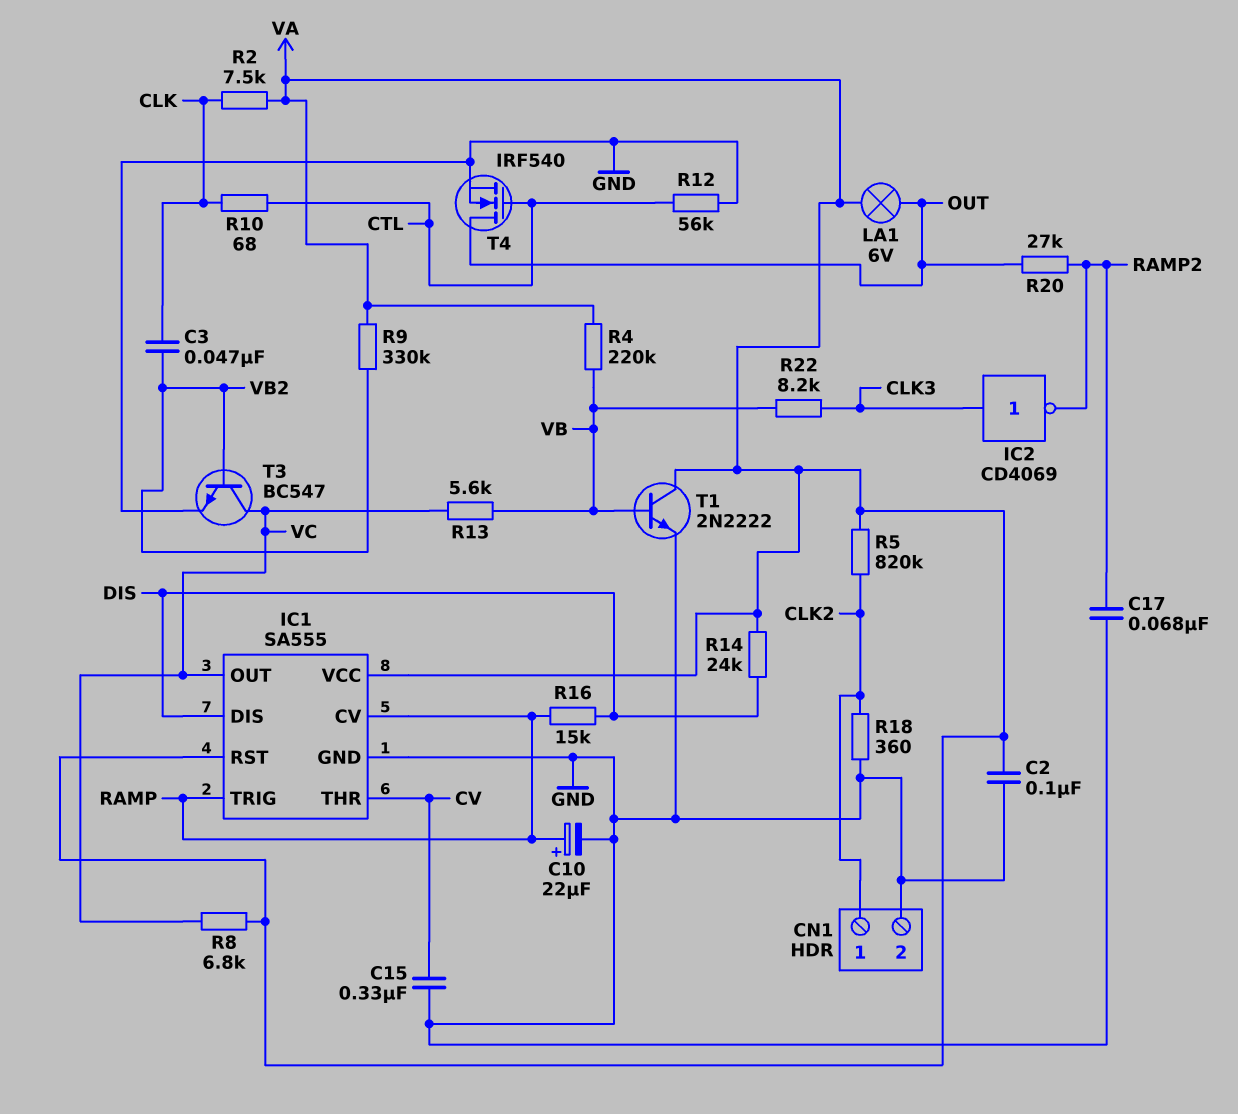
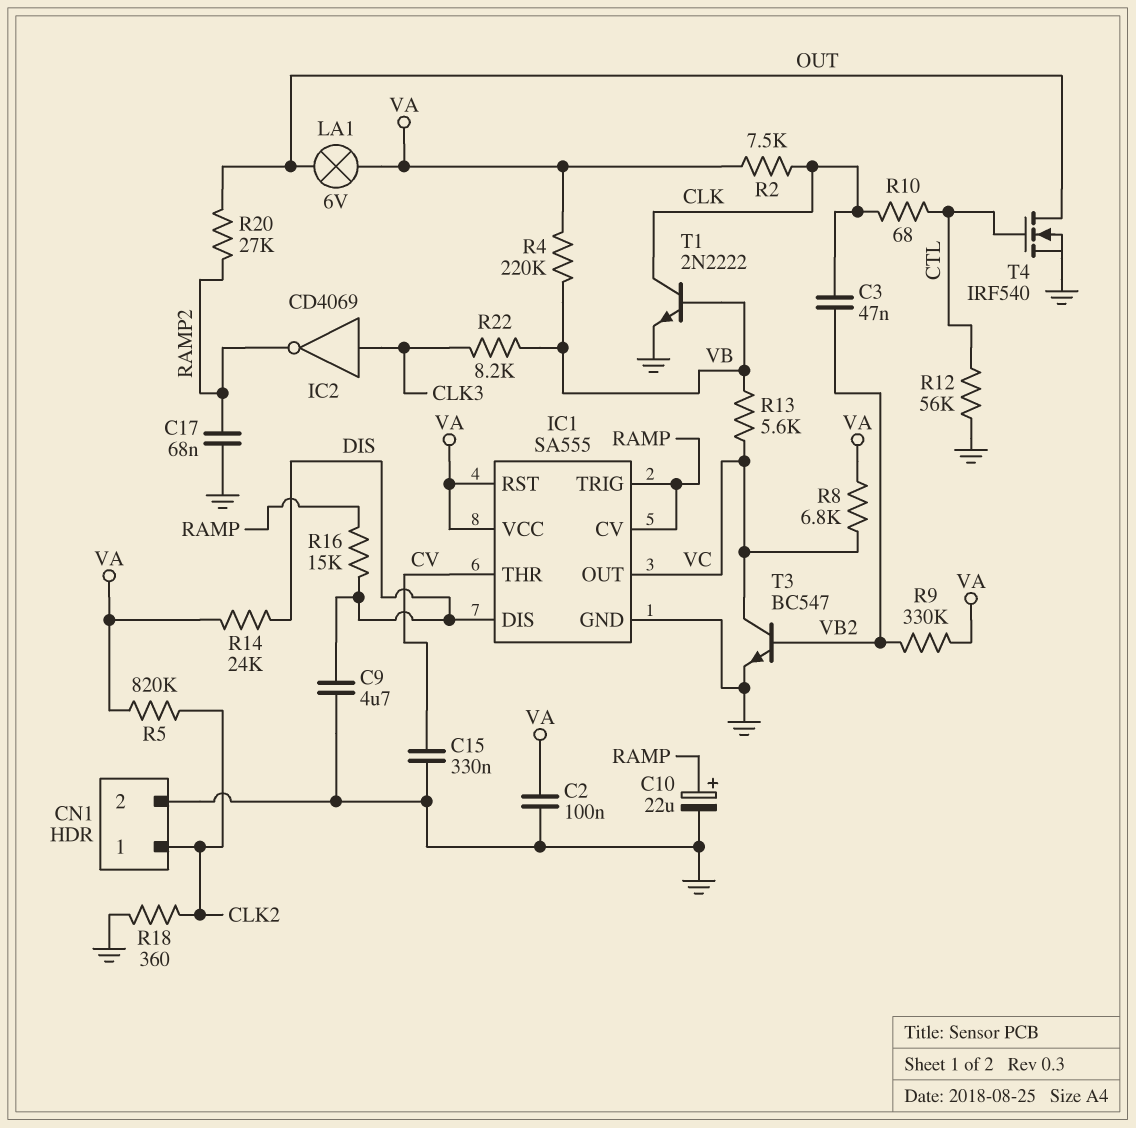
C9: none -> 4.7uF (DIS, GND)
T1: NPN 2N2222 (B VB, C VA, E GND) -> NPN 2N2222 (B VB, C CLK, E GND)

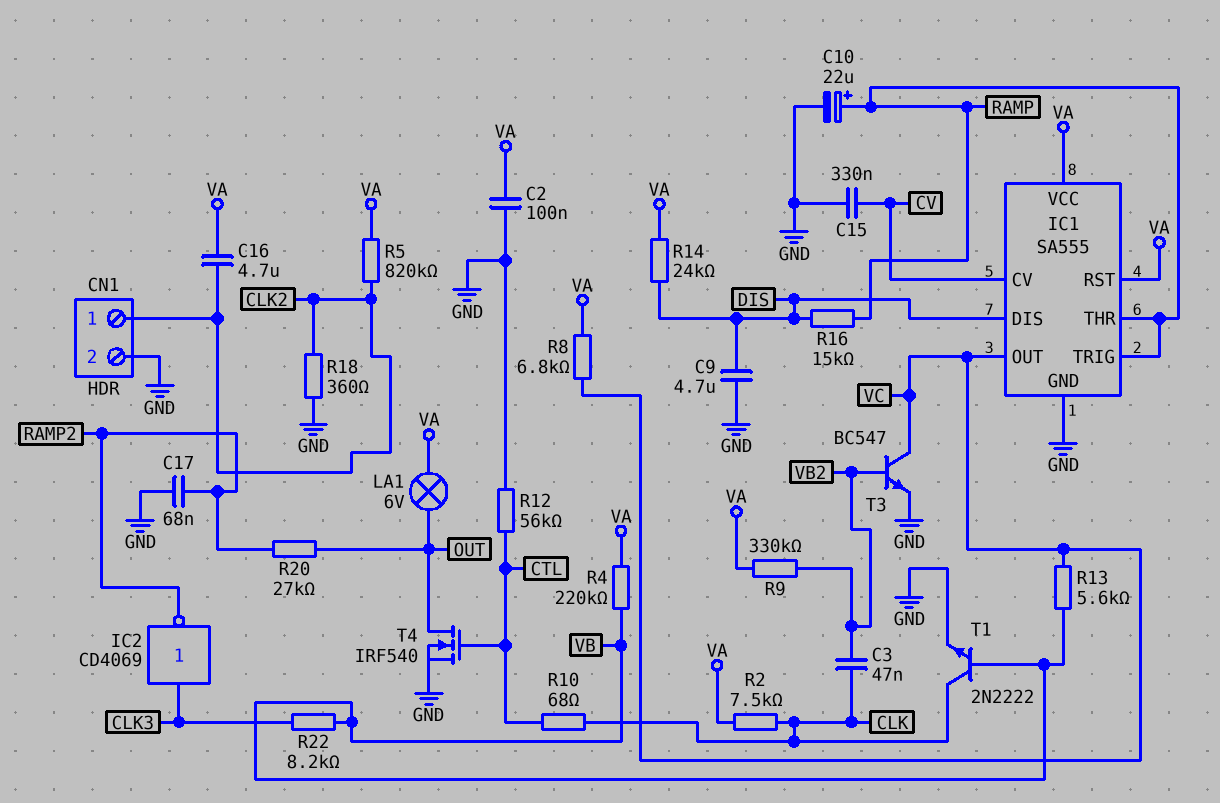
C16: none -> 4.7uF (CLK2, VA)
IC1 pin CV: RAMP -> CV
IC1 pin THR: CV -> RAMP

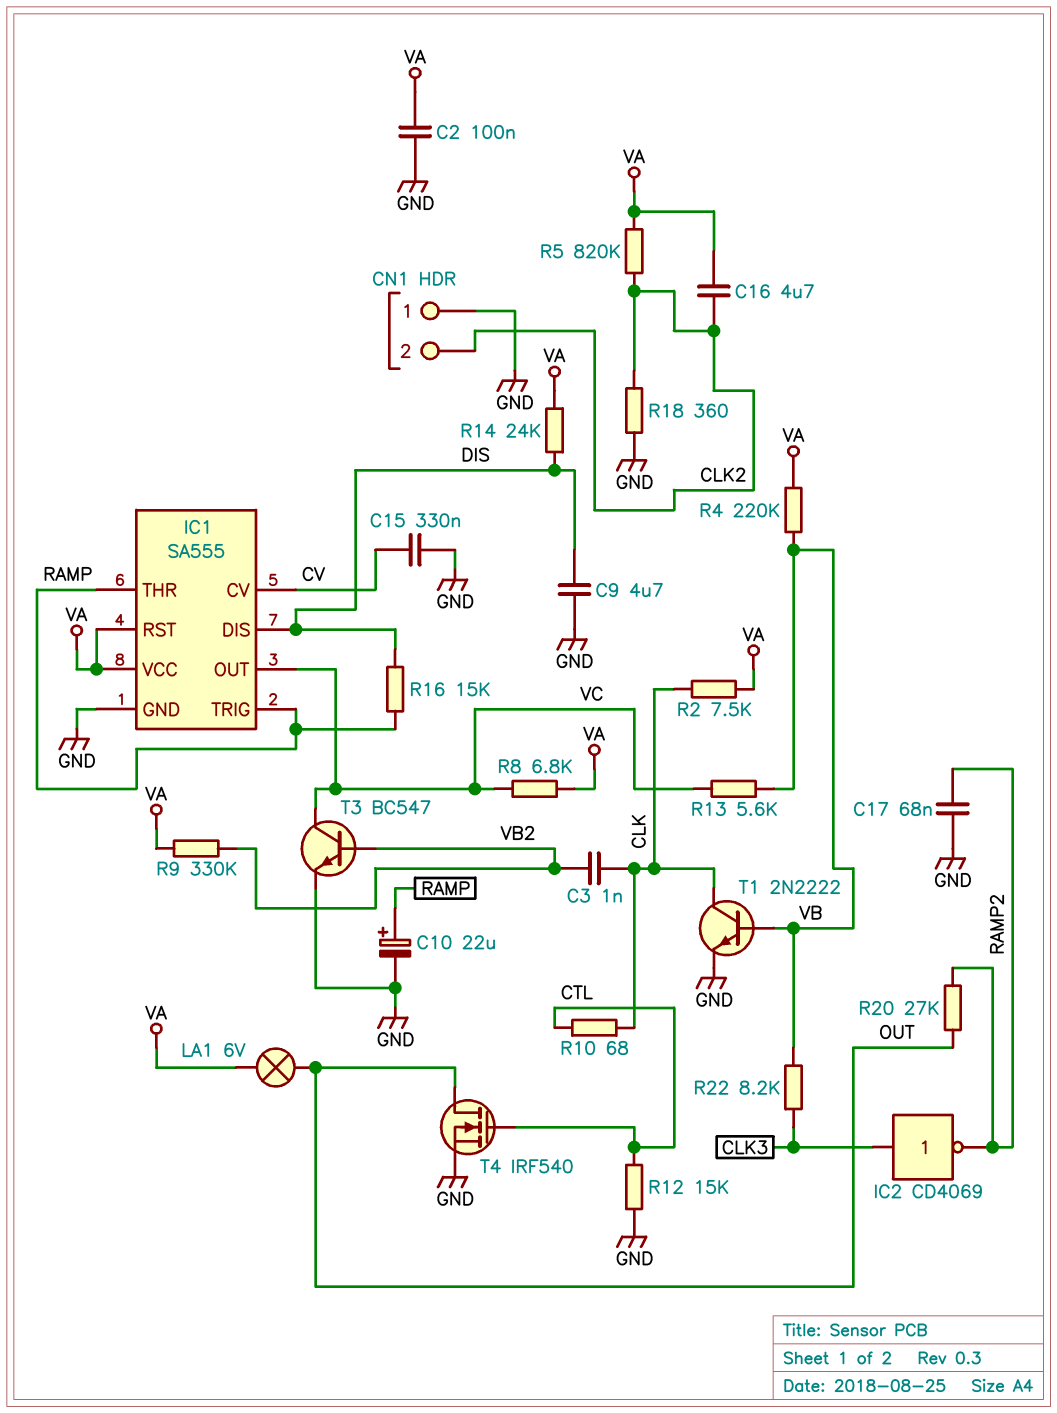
C3: 47nF (CLK, VB2) -> 1nF (CLK, VB2)
CN1 pin 1: CLK2 -> GND
CN1 pin 2: GND -> CLK2
R12: 56k (CTL, GND) -> 15k (CTL, GND)

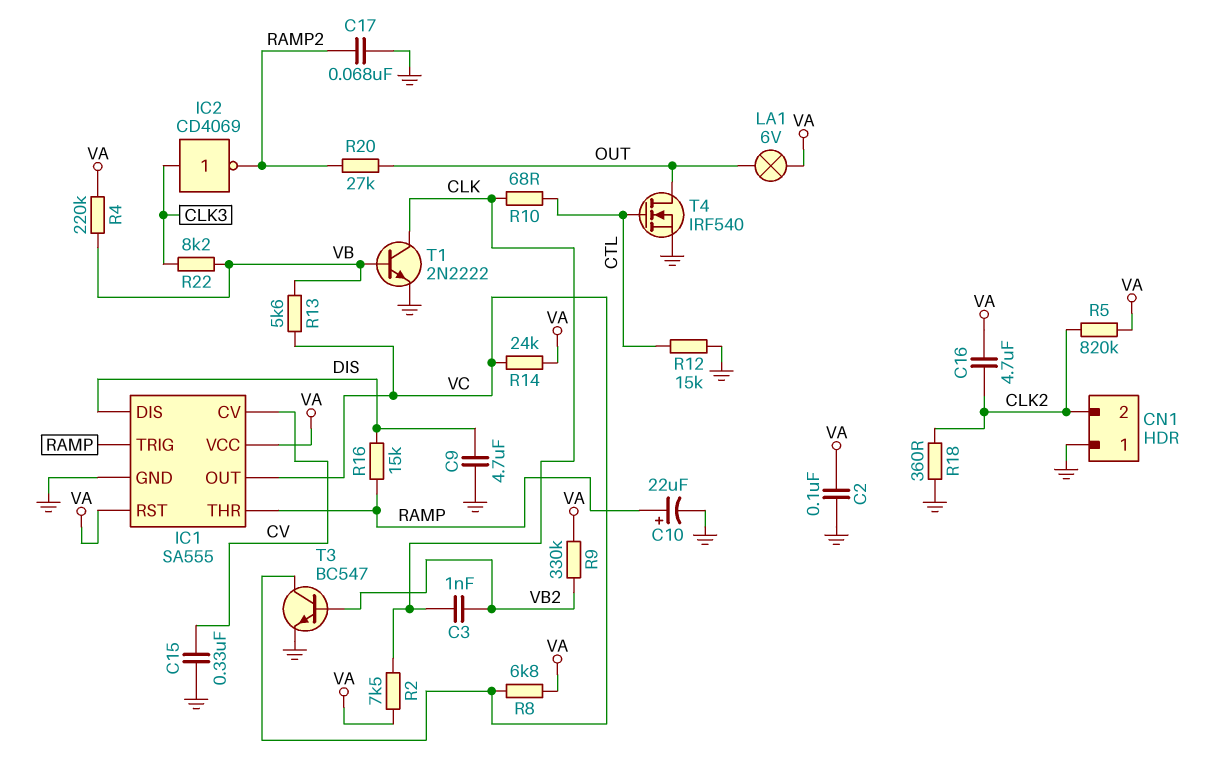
R14: 24k (DIS, VA) -> 24k (VA, VC)

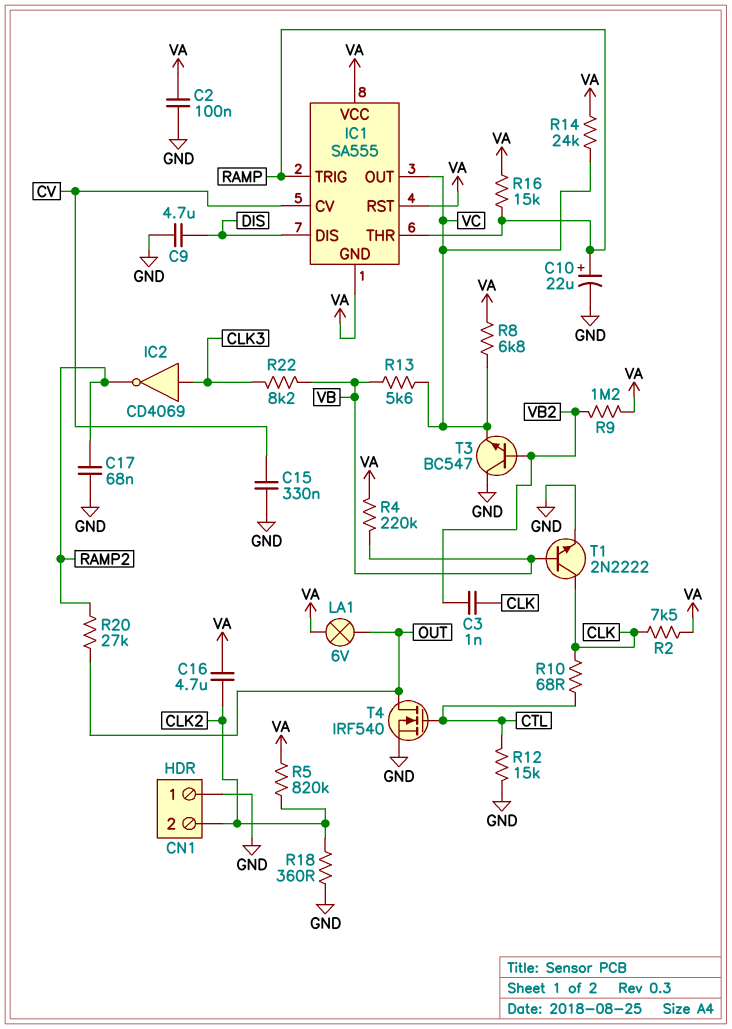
IC1 pin GND: GND -> VA
R9: 330k (VA, VB2) -> 1.2M (VA, VB2)
R16: 15k (DIS, RAMP) -> 15k (RAMP, VA)
T3: NPN BC547 (B VB2, C VC, E GND) -> NPN BC547 (B VB2, C GND, E VC)

